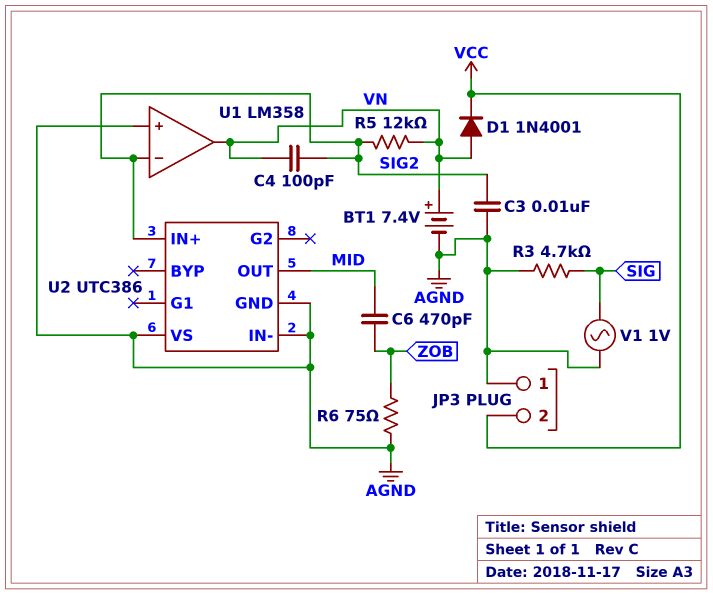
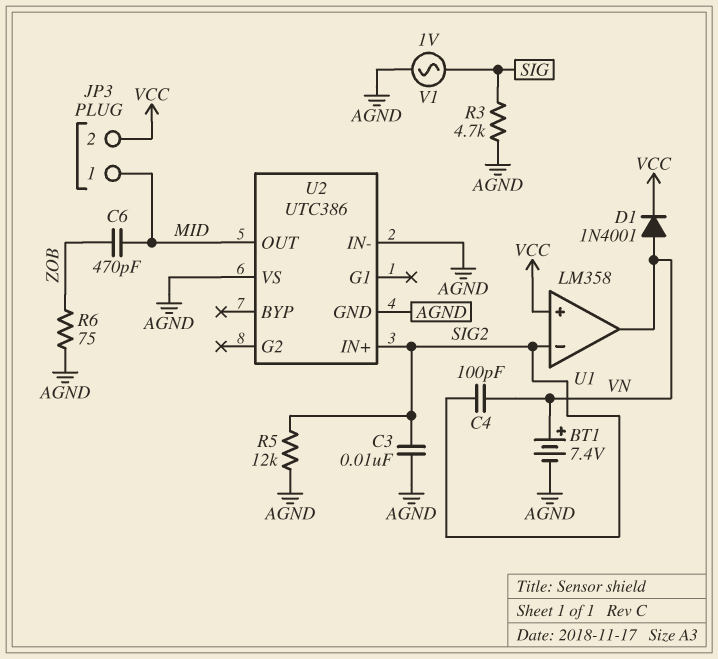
JP3 pin 1: AGND -> MID
R5: 12k (SIG2, VN) -> 12k (AGND, SIG2)
U1 pin in+: AGND -> VCC

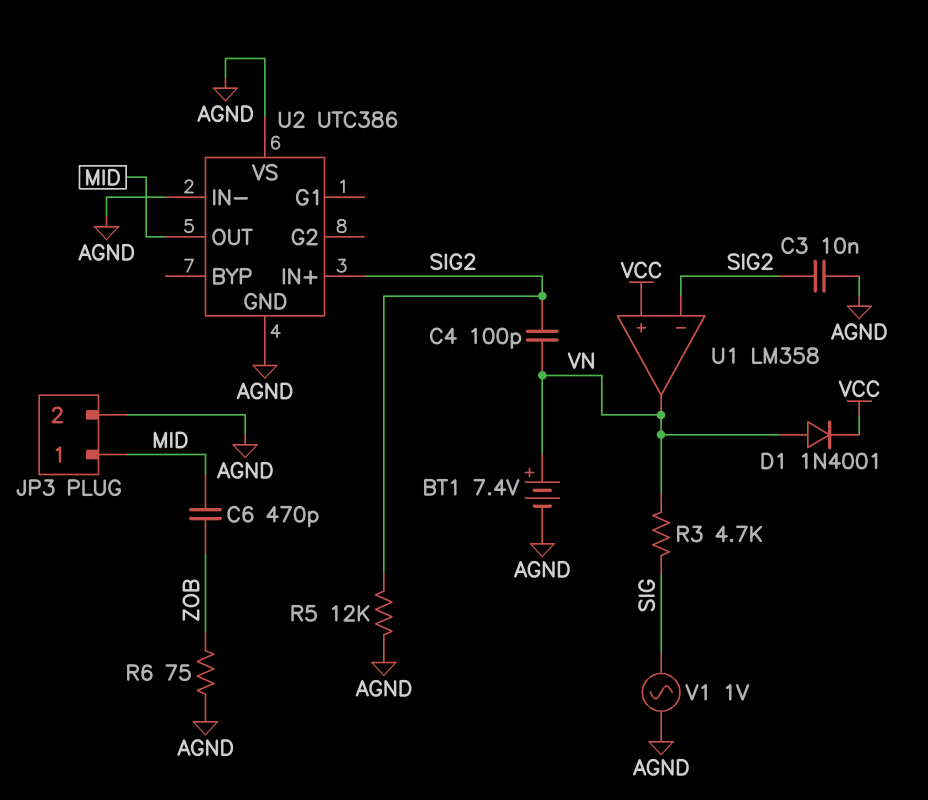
JP3 pin 2: VCC -> AGND
R3: 4.7k (AGND, SIG) -> 4.7k (SIG, VN)

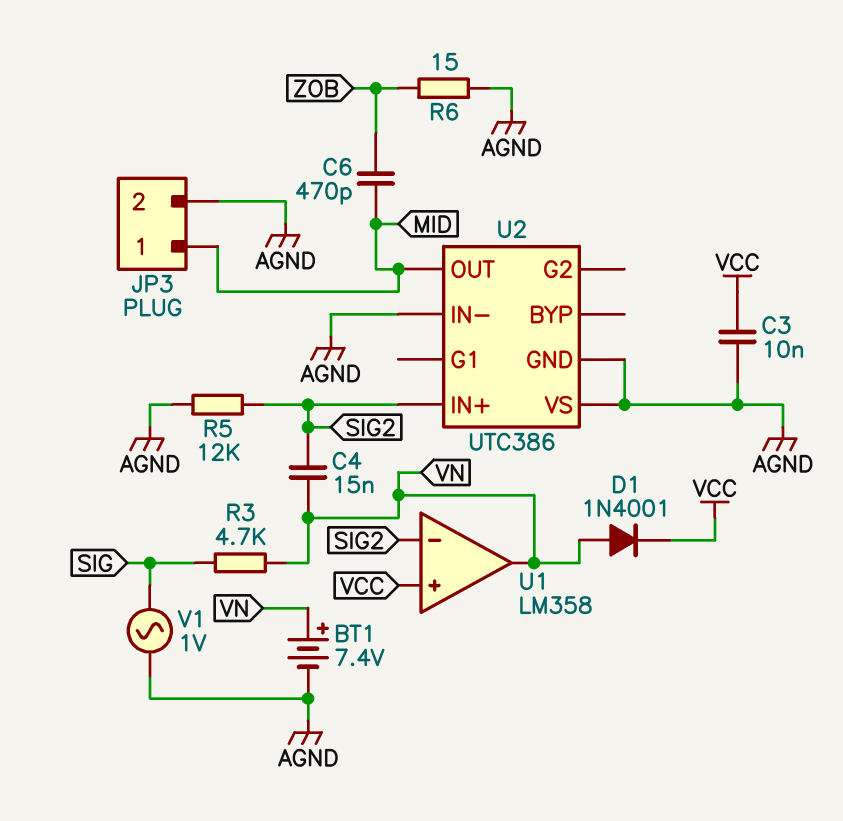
C3: 10nF (AGND, SIG2) -> 10nF (AGND, VCC)
C4: 100pF (SIG2, VN) -> 15nF (SIG2, VN)
R6: 75 (AGND, ZOB) -> 15 (AGND, ZOB)

